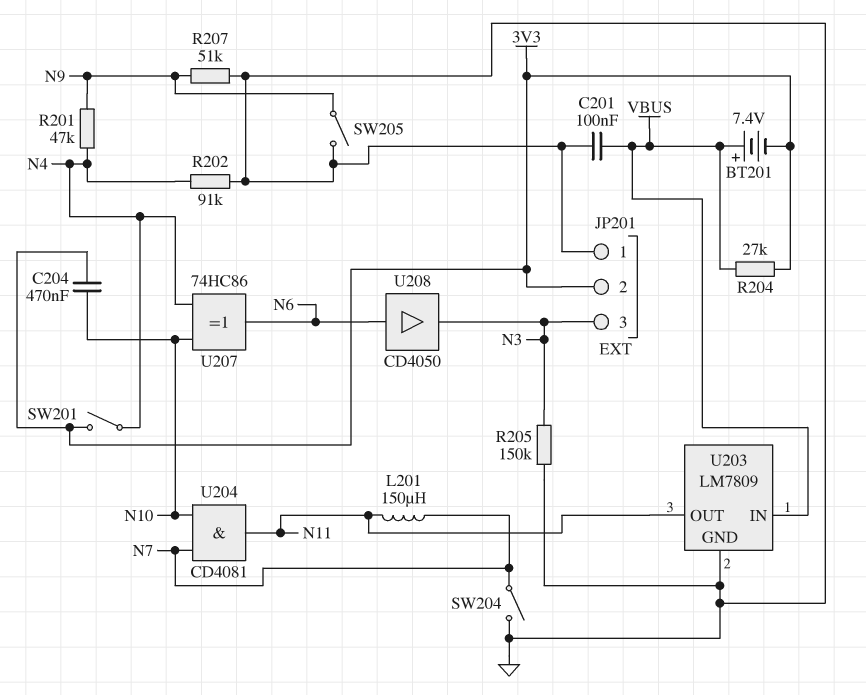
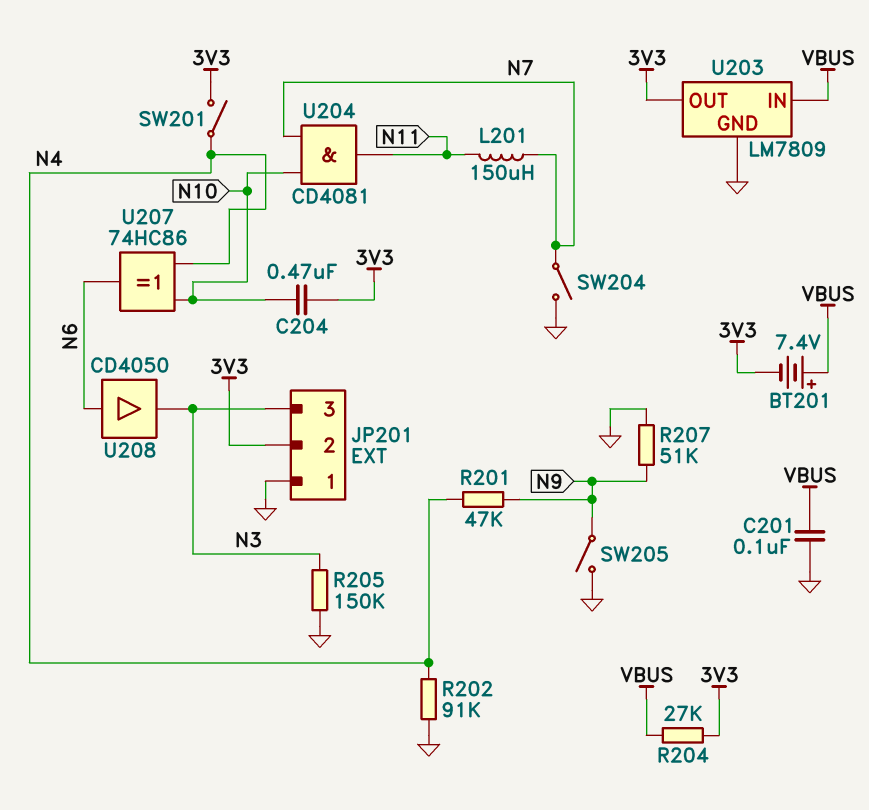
U203 pin OUT: N11 -> 3V3

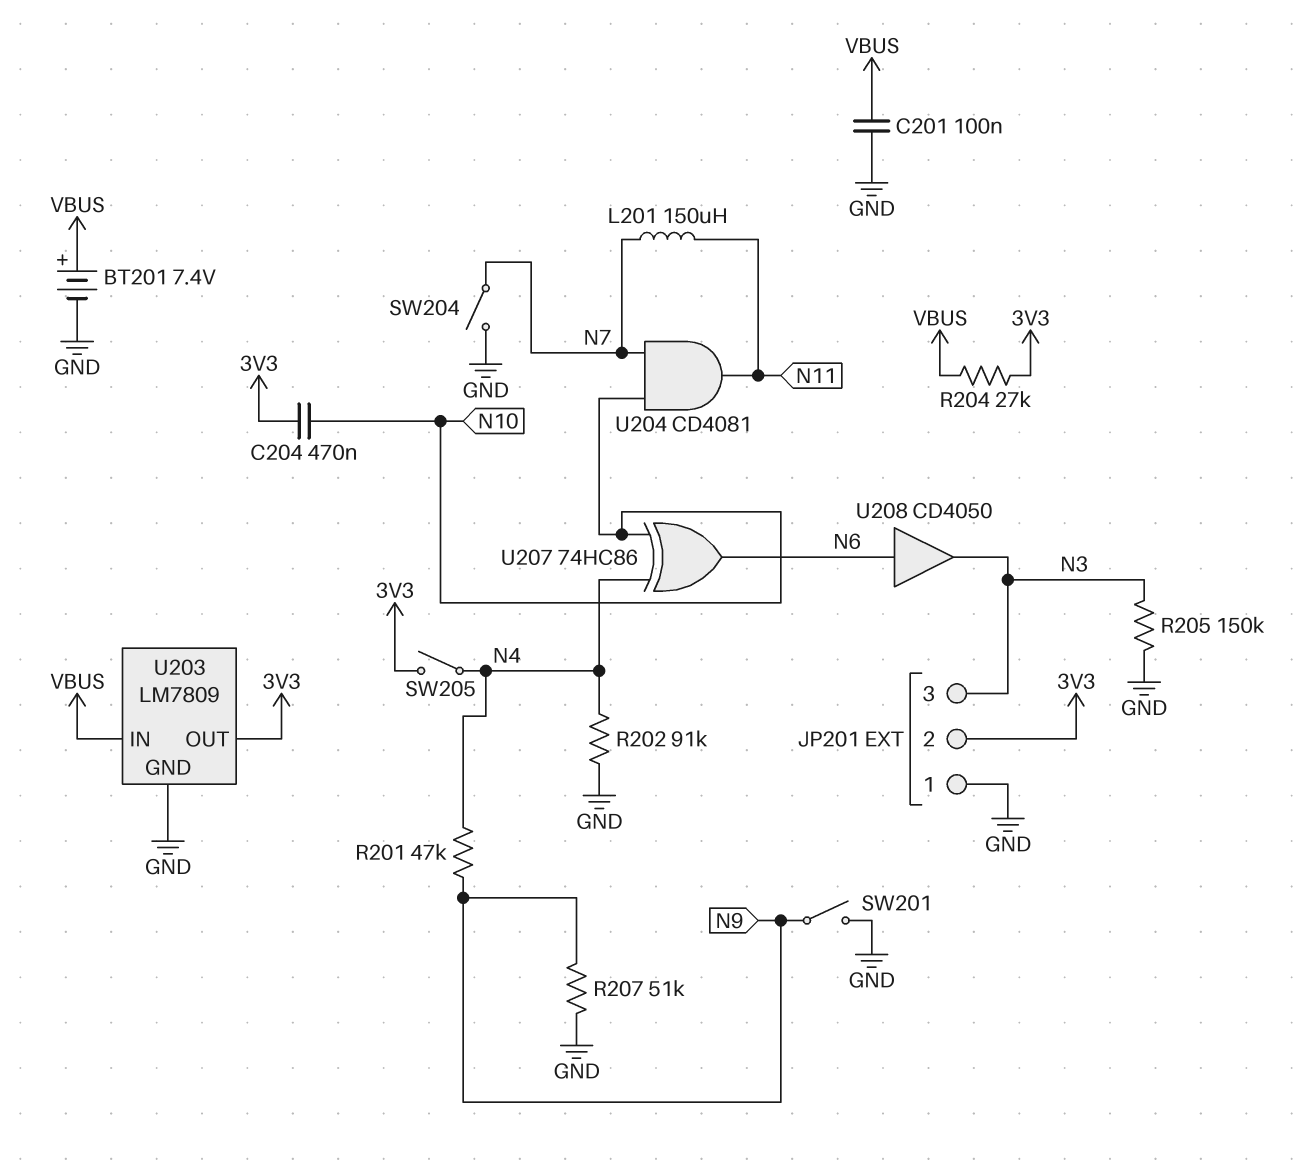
BT201: 7.4V (plus VBUS, minus 3V3) -> 7.4V (plus VBUS, minus GND)
SW201: switch (3V3, N4) -> switch (GND, N9)
SW205: switch (GND, N9) -> switch (3V3, N4)

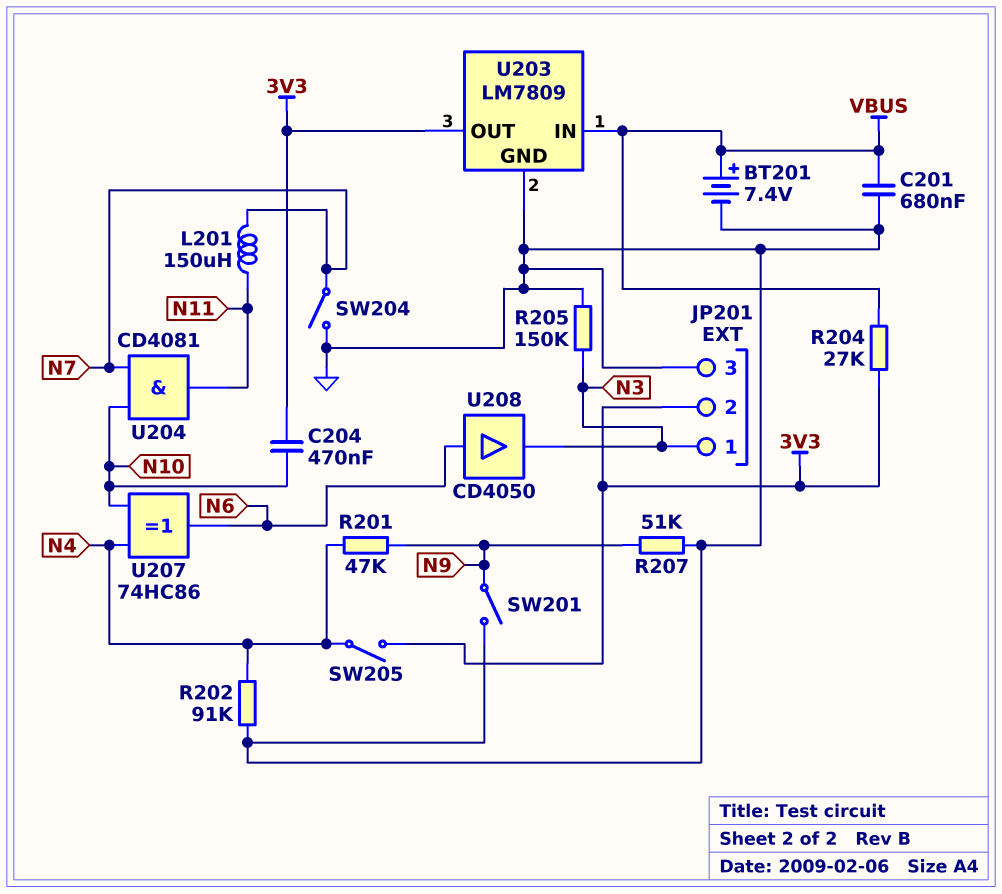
C201: 100nF (GND, VBUS) -> 680nF (GND, VBUS)
JP201 pin 1: GND -> N3
JP201 pin 3: N3 -> GND

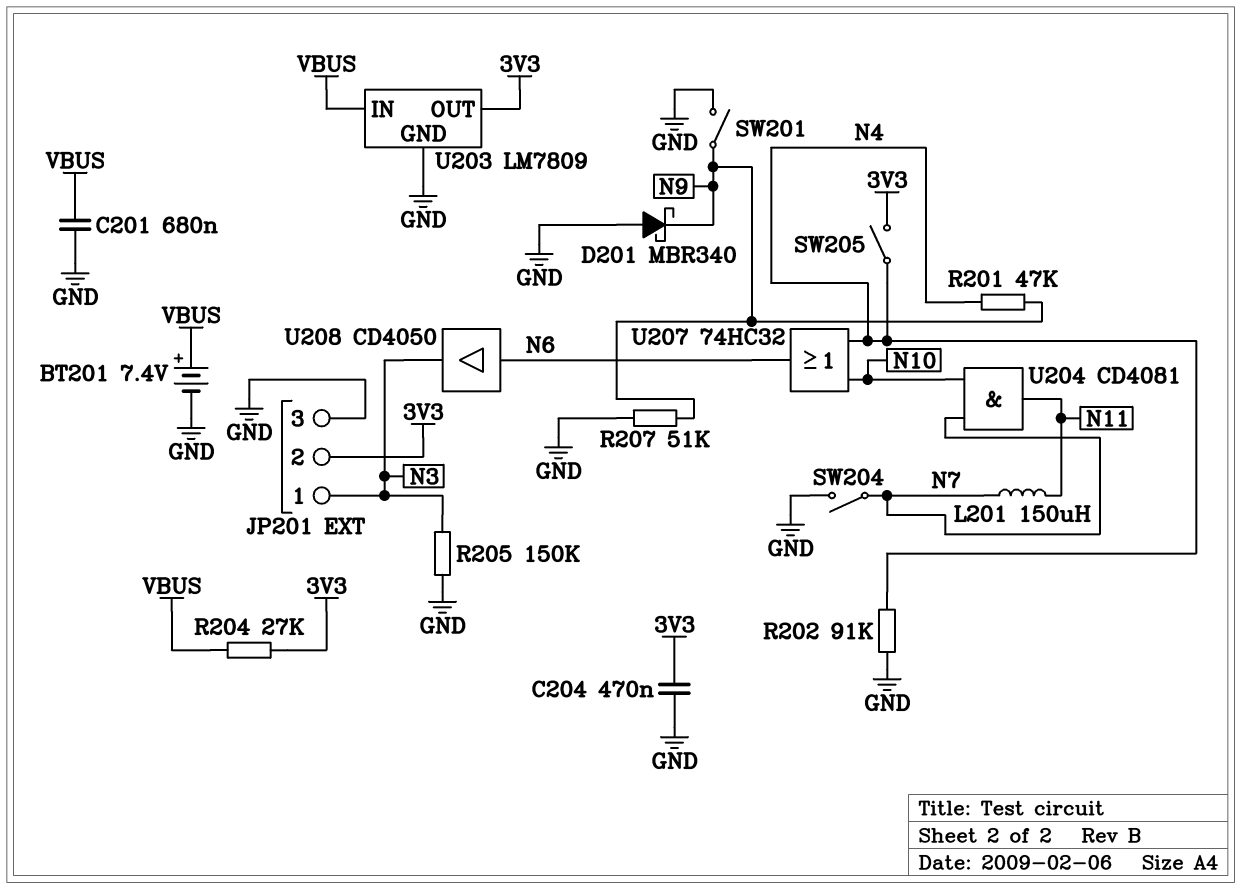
C204: 470nF (3V3, N10) -> 470nF (3V3, GND)
D201: none -> schottky MBR340 (A GND, K N9)
U207: XOR 74HC86 (in N4, in N10, out N6) -> OR 74HC32 (in N4, in N10, out N6)

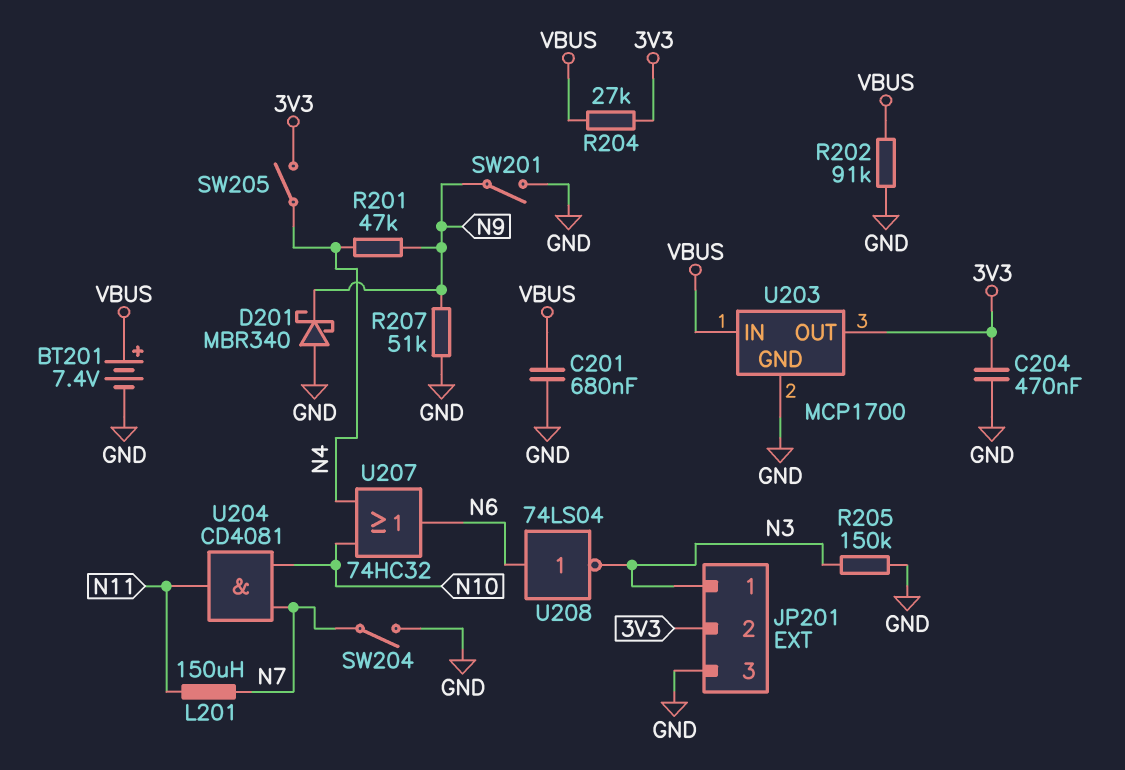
R202: 91k (GND, N4) -> 91k (GND, VBUS)
U203: LM7809 -> MCP1700
U208: buffer CD4050 (in N6, out N3) -> NOT 74LS04 (in N6, out N3)

